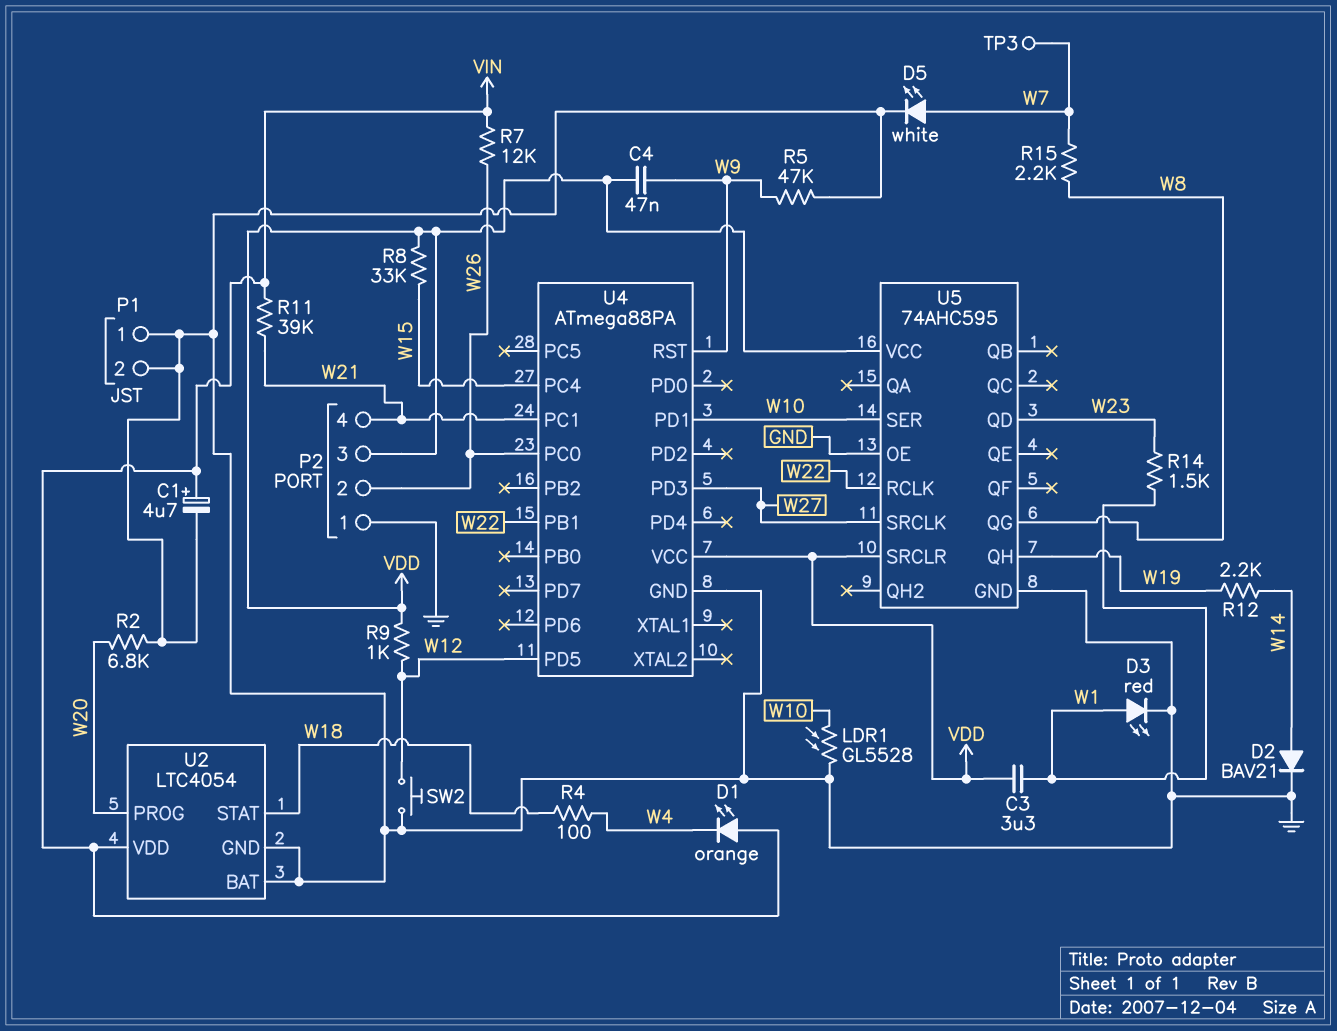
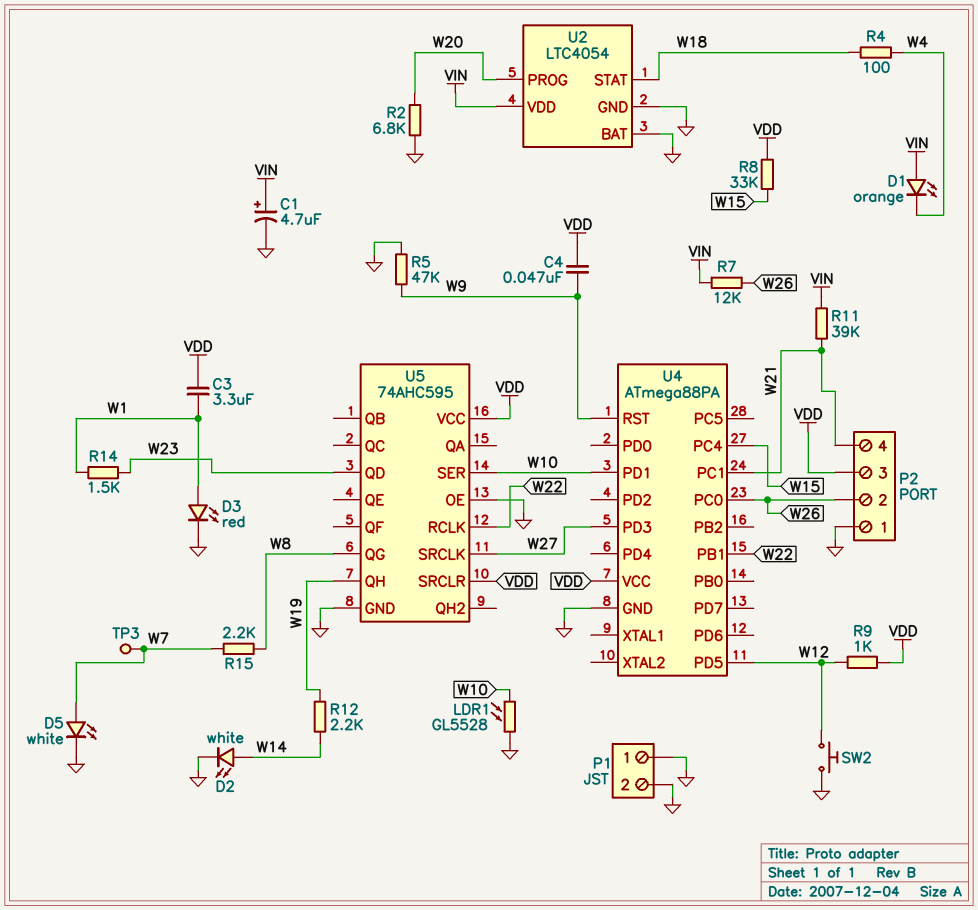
D2: diode BAV21 (A W14, K GND) -> LED white (A W14, K GND)

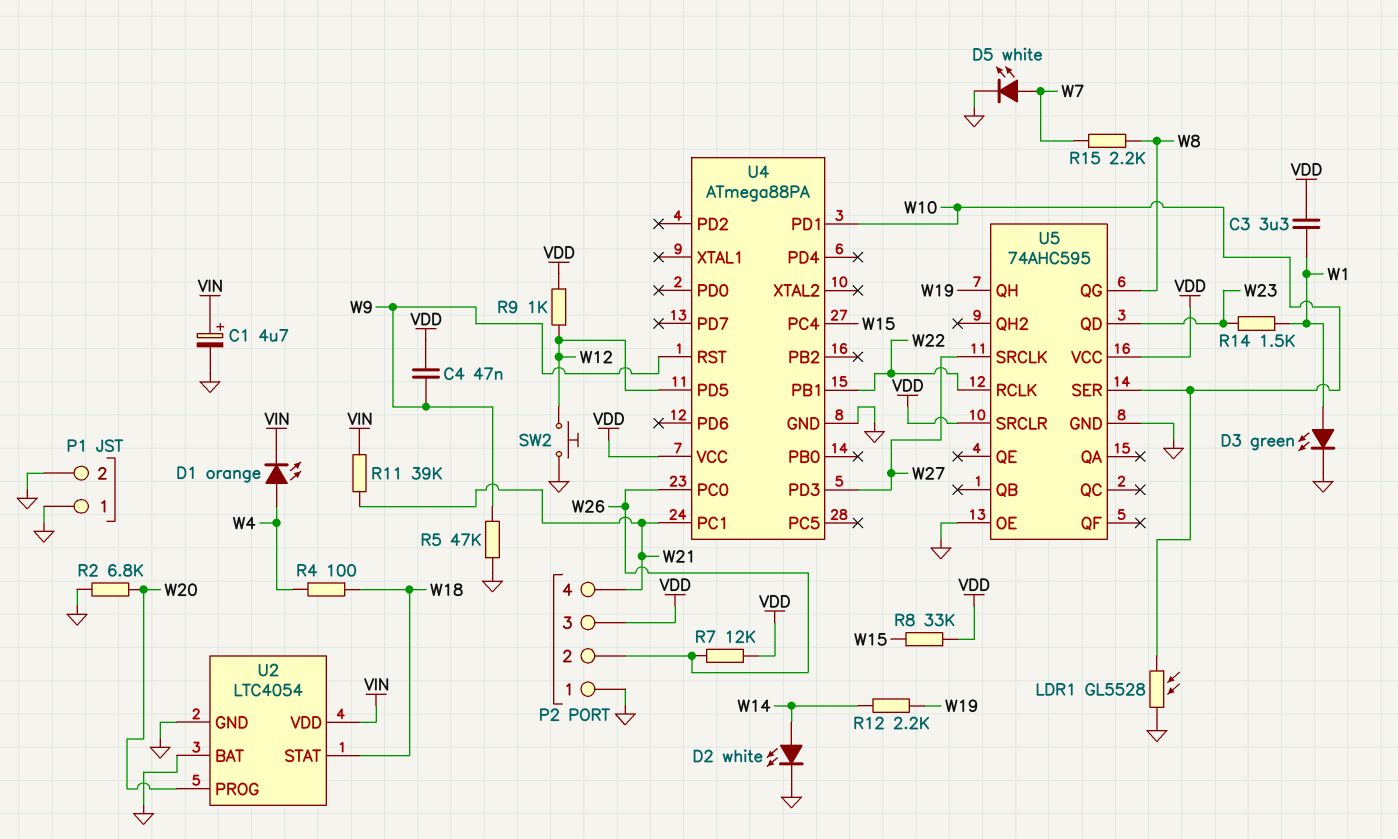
D1: LED orange (A VIN, K W4) -> LED orange (A W4, K VIN)
D3: LED red (A W1, K GND) -> LED green (A W1, K GND)
R7: 12k (VIN, W26) -> 12k (VDD, W26)
TP3: test point (W7) -> none

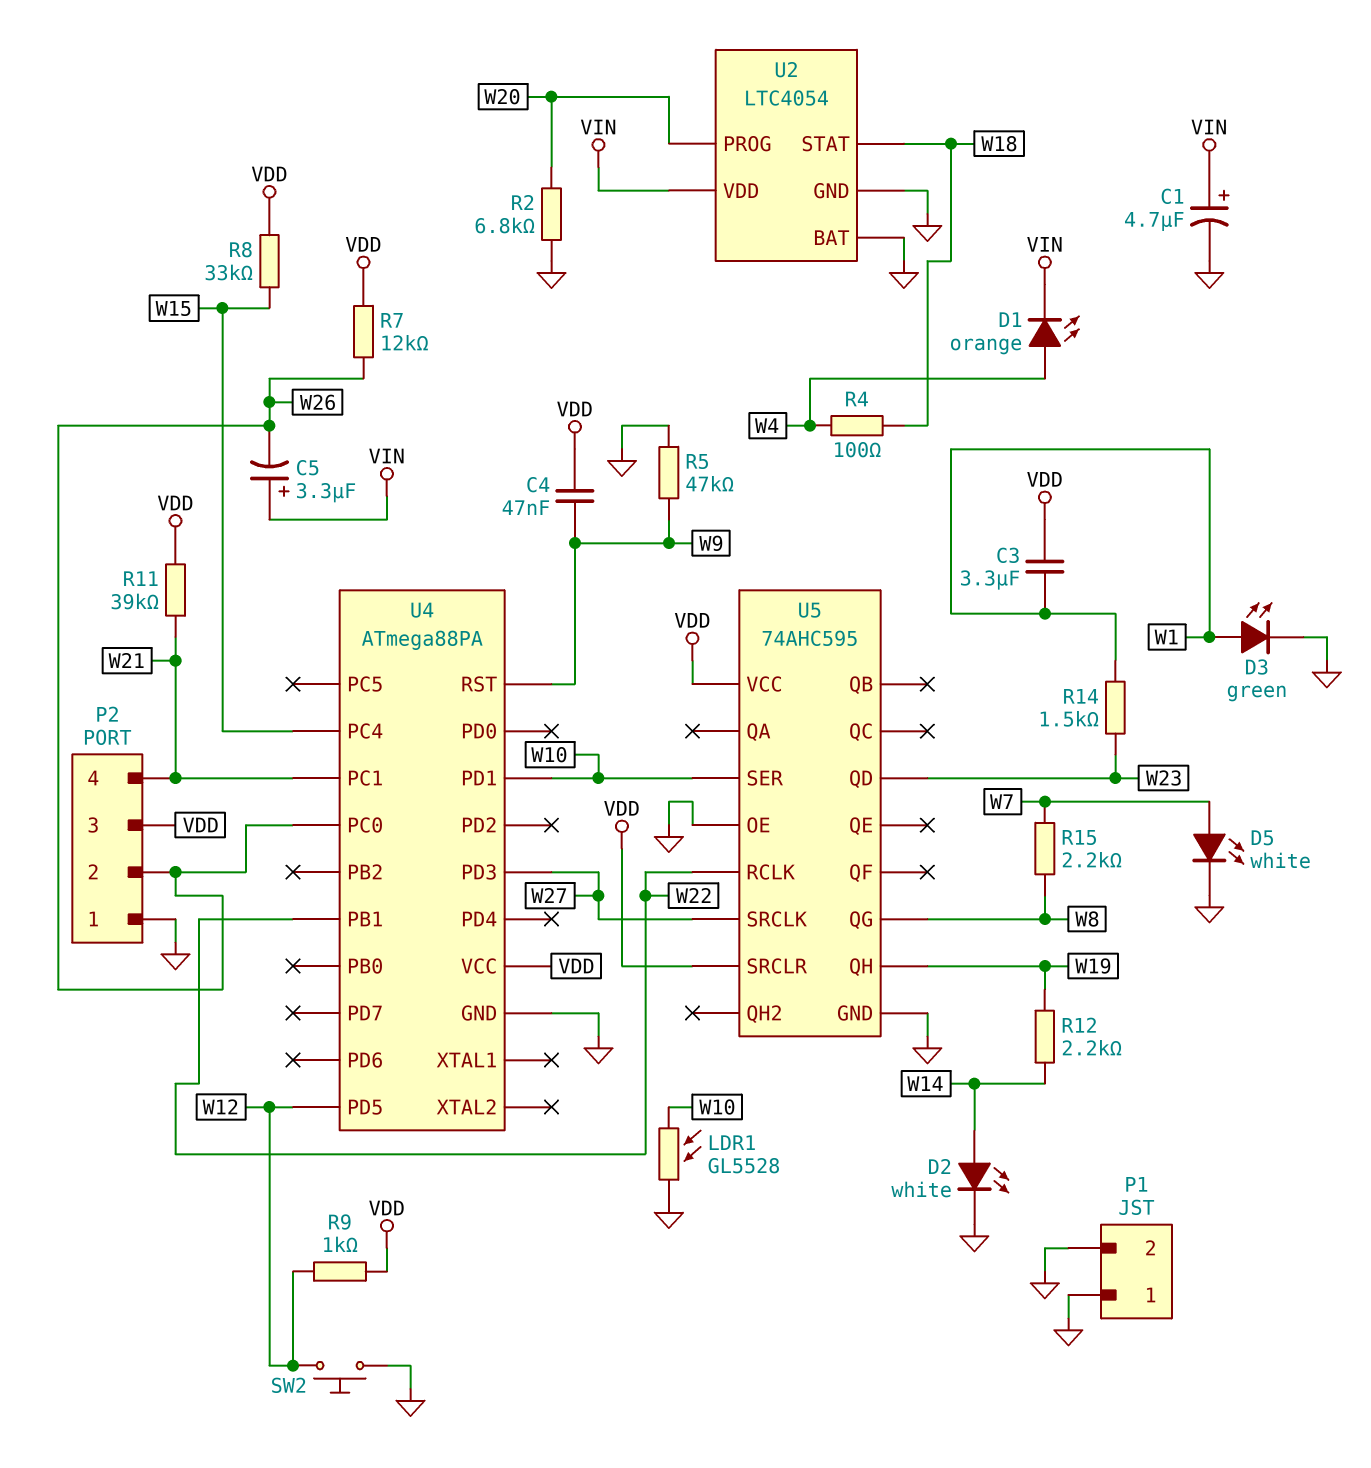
C5: none -> 3.3uF (plus VIN, minus W26)
R11: 39k (VIN, W21) -> 39k (VDD, W21)

